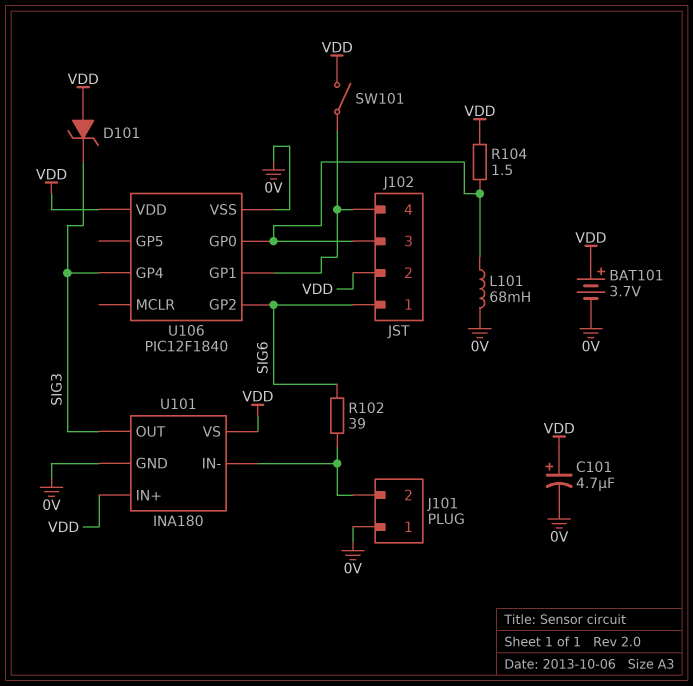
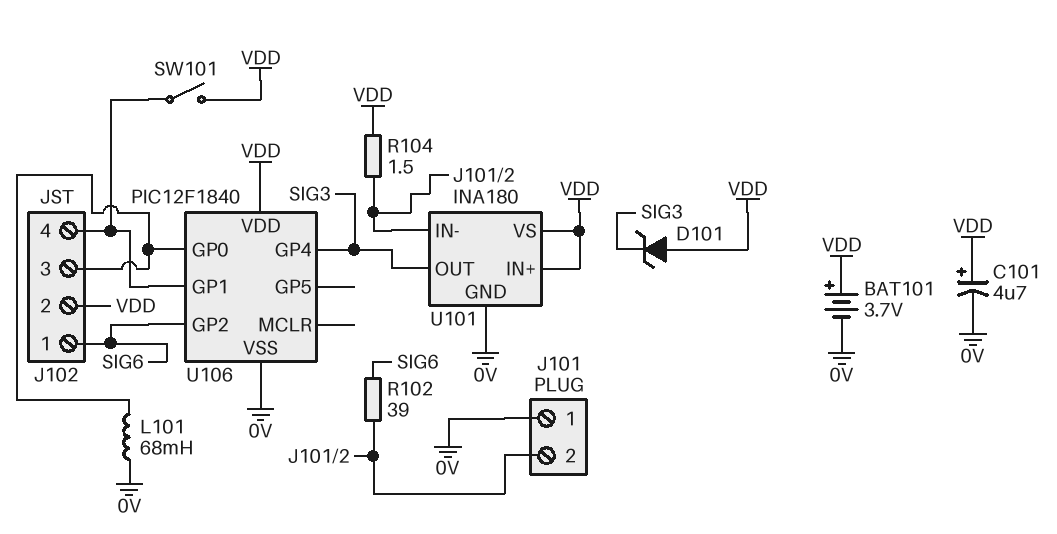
R104: 1.5 (J102/3, VDD) -> 1.5 (J101/2, VDD)

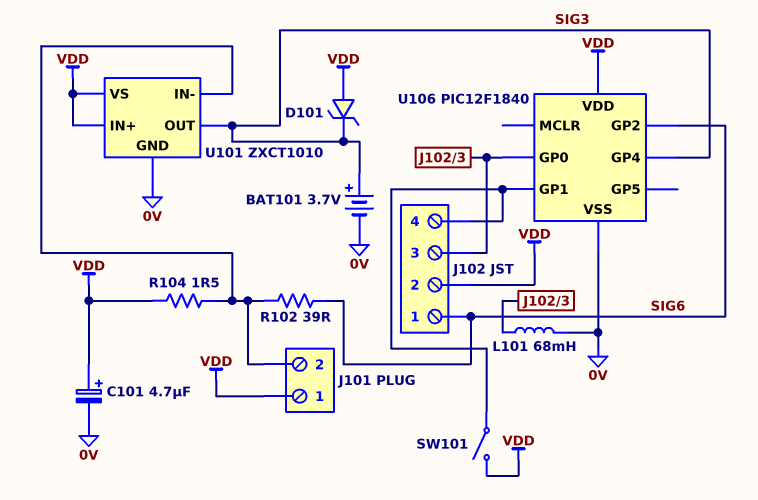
BAT101: 3.7V (plus VDD, minus 0V) -> 3.7V (plus SIG3, minus 0V)
J101 pin 1: 0V -> VDD
U101: INA180 -> ZXCT1010

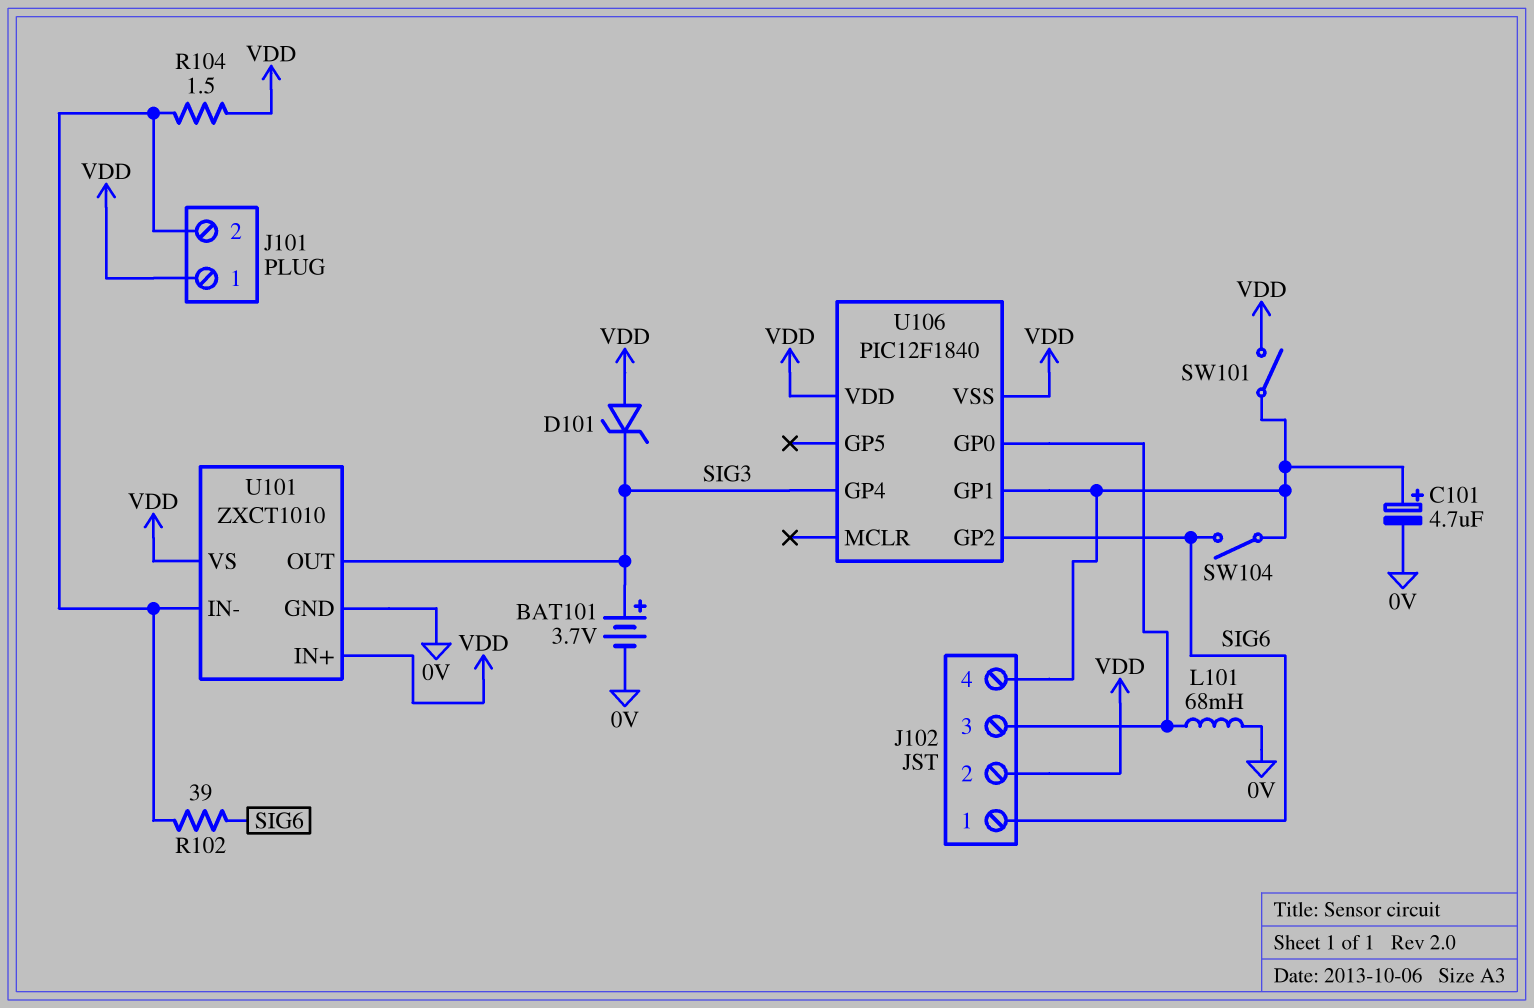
C101: 4.7uF (plus VDD, minus 0V) -> 4.7uF (plus J102/4, minus 0V)
SW104: none -> switch (J102/4, SIG6)
U106 pin VSS: 0V -> VDD

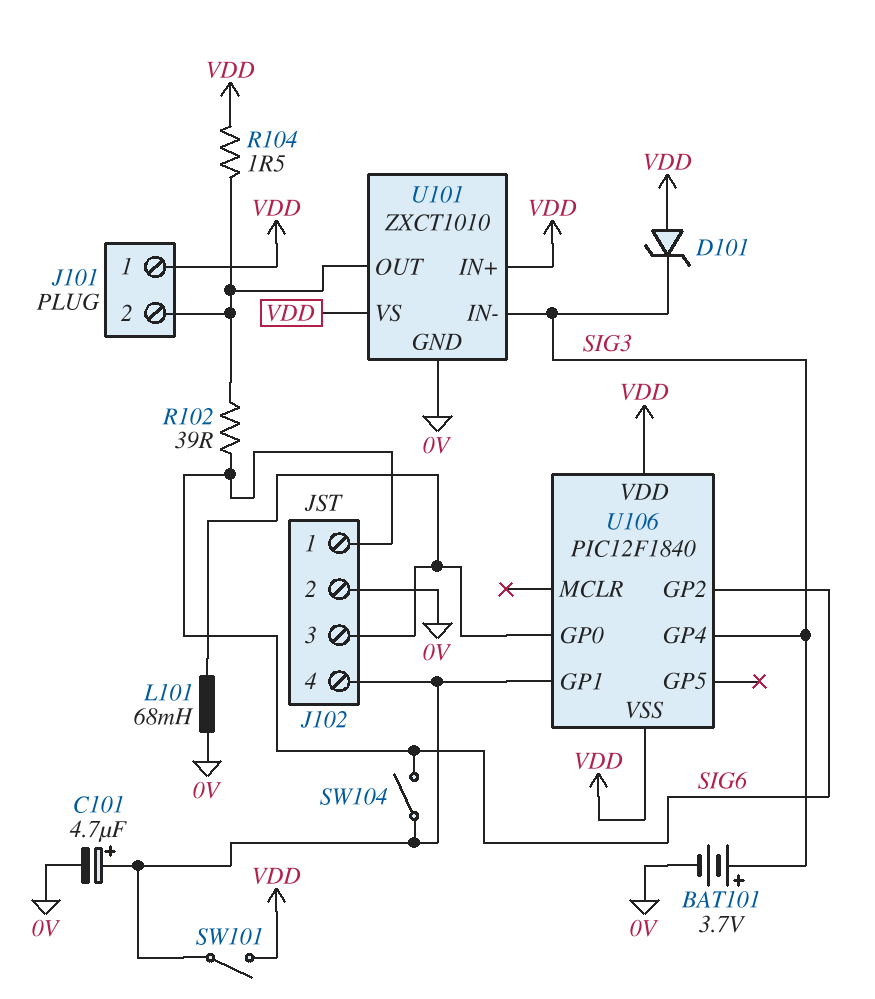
J102 pin 2: VDD -> 0V
U101 pin IN-: J101/2 -> SIG3
U101 pin OUT: SIG3 -> J101/2

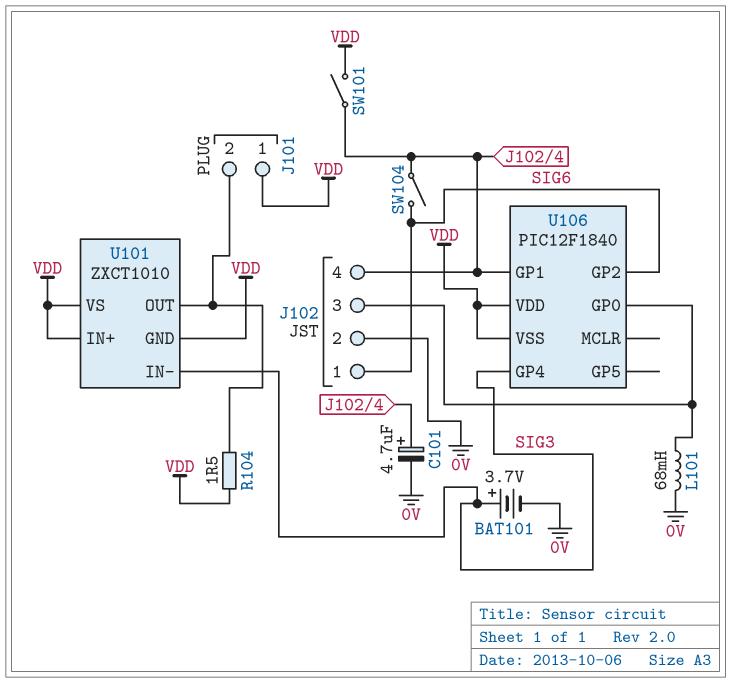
D101: zener (A VDD, K SIG3) -> none
R102: 39 (J101/2, SIG6) -> none
U101 pin GND: 0V -> VDD

